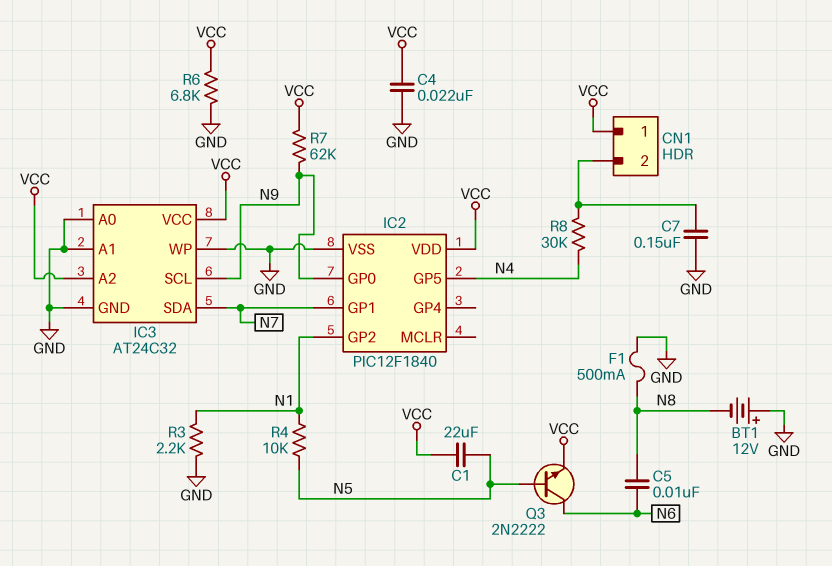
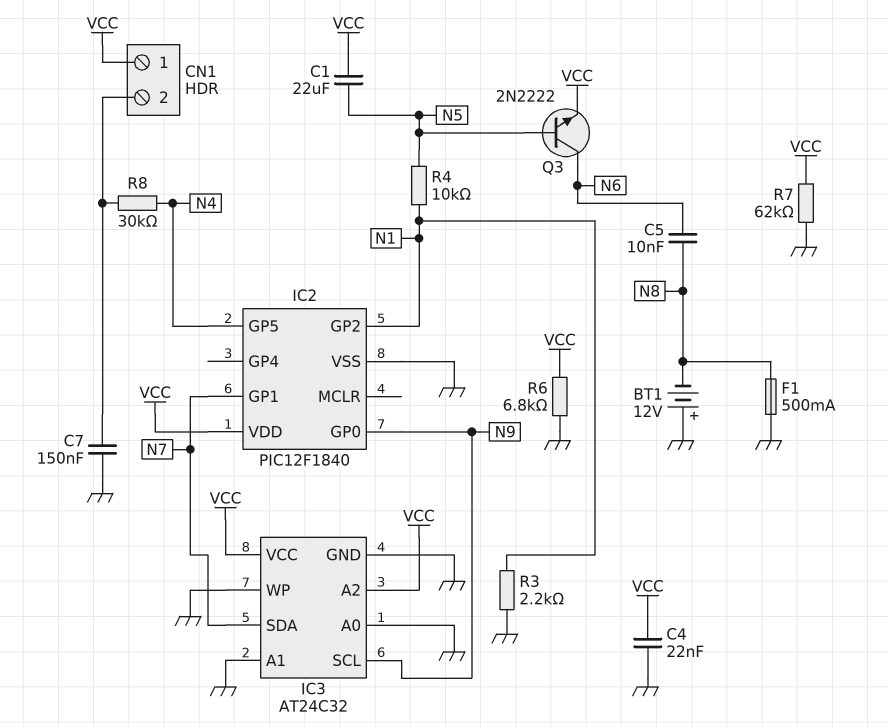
R7: 62k (N9, VCC) -> 62k (GND, VCC)

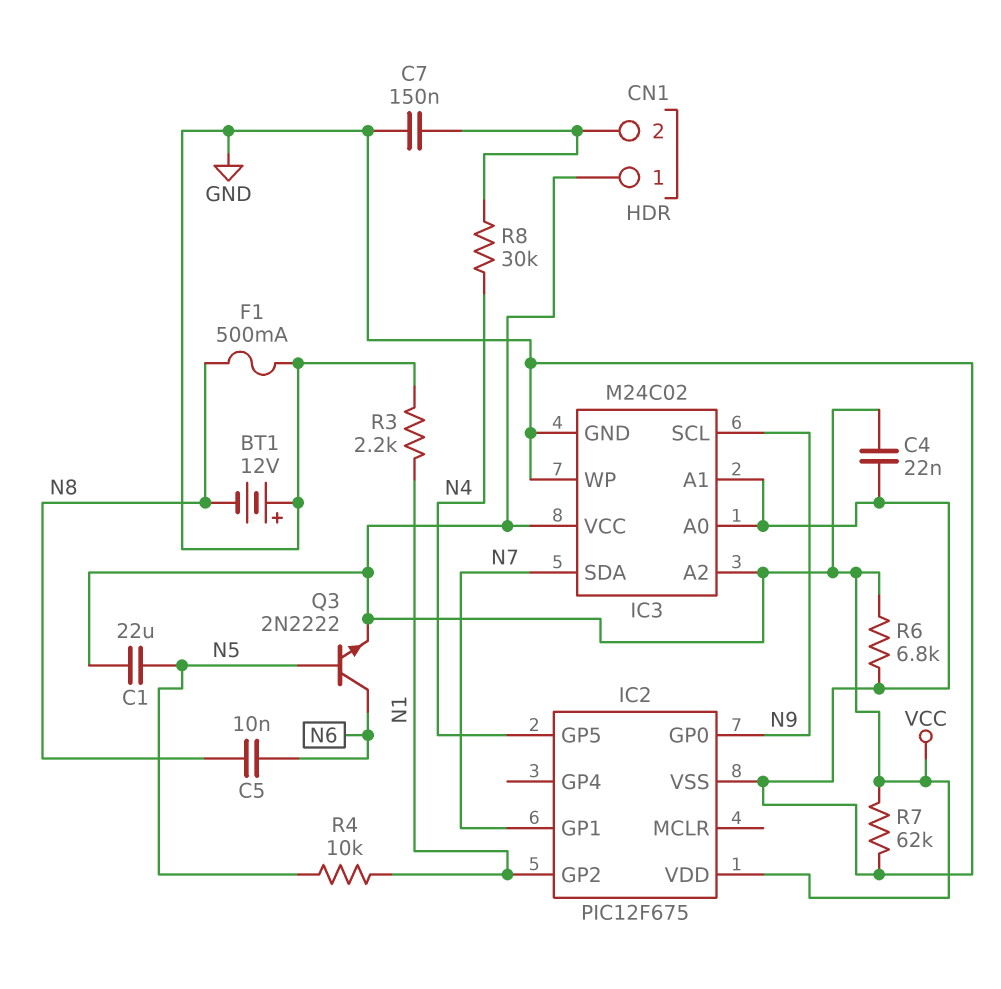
IC2: PIC12F1840 -> PIC12F675
IC3: AT24C32 -> M24C02

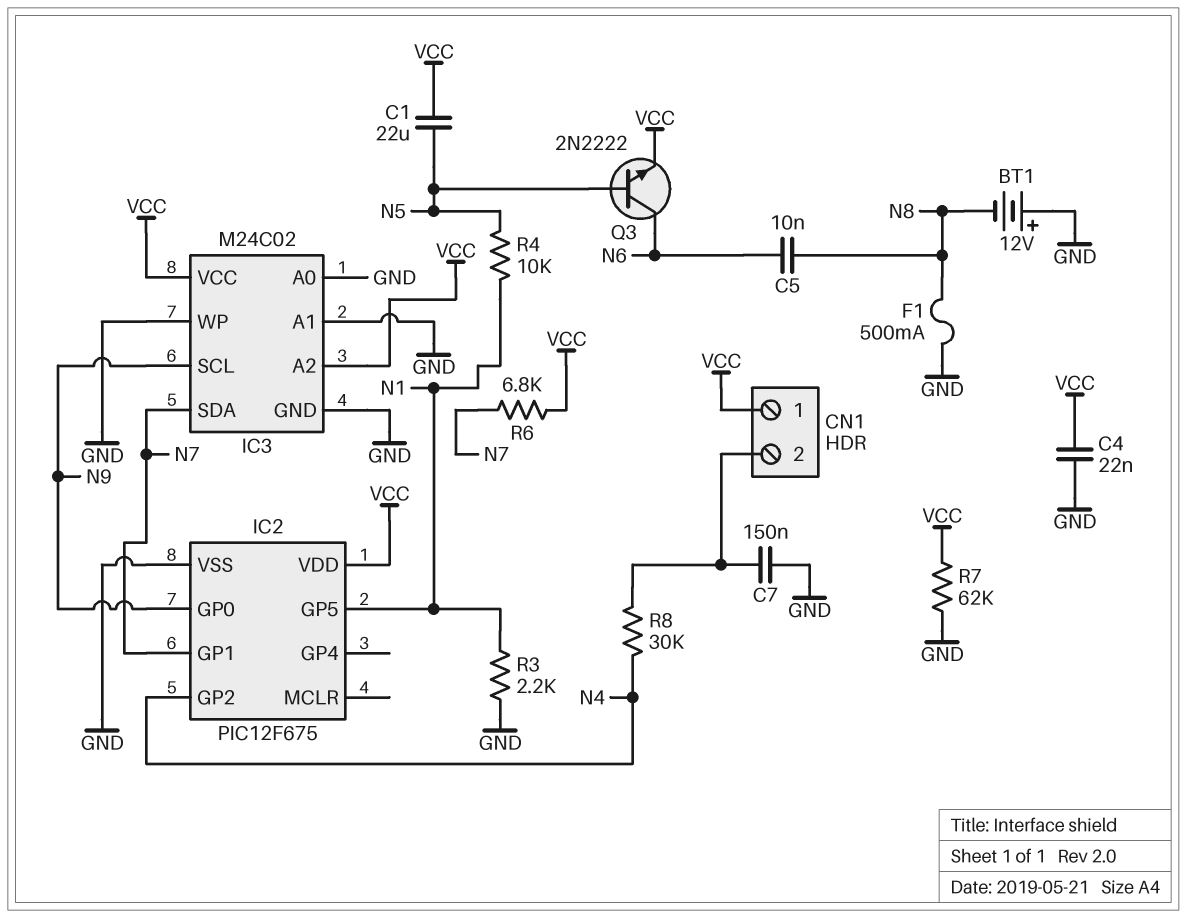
IC2 pin GP2: N1 -> N4
IC2 pin GP5: N4 -> N1
R6: 6.8k (GND, VCC) -> 6.8k (N7, VCC)

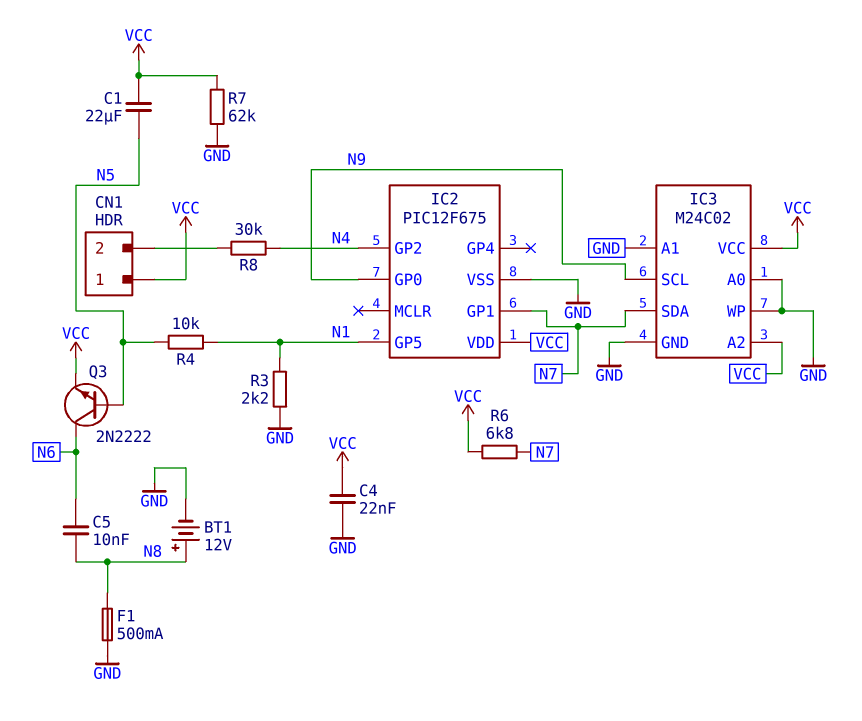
BT1: 12V (plus GND, minus N8) -> 12V (plus N8, minus GND)
C7: 150nF (CN1/2, GND) -> none

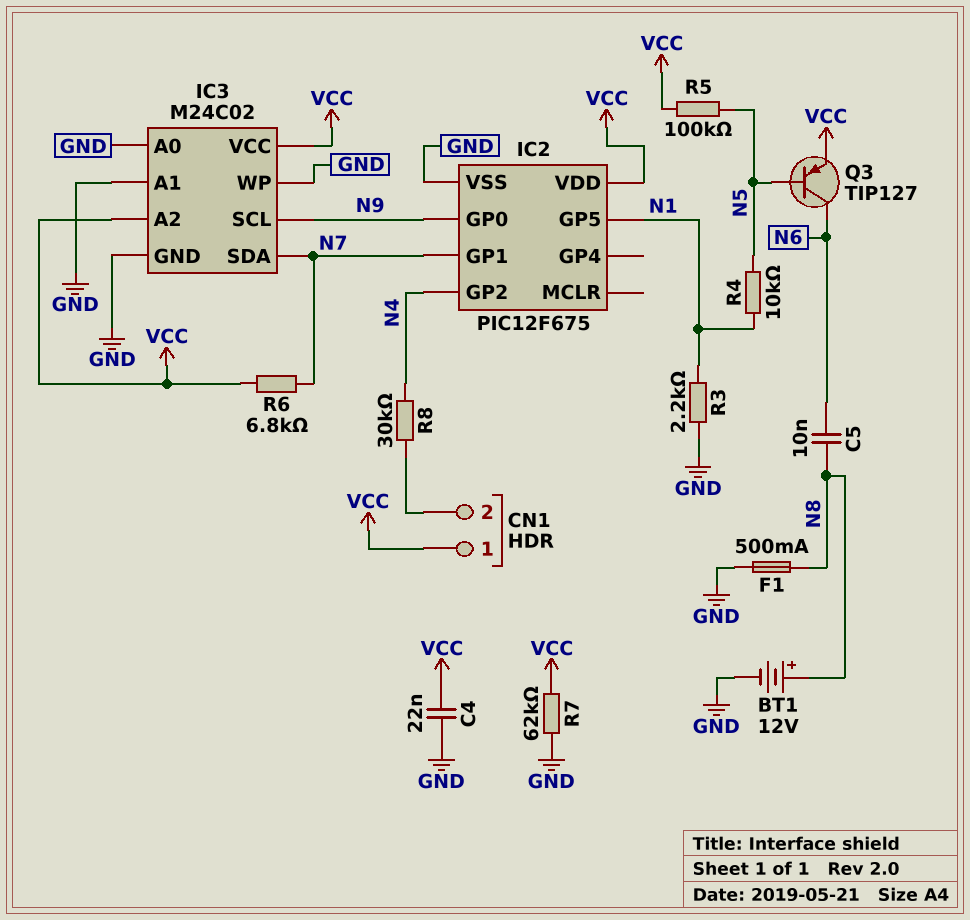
C1: 22uF (N5, VCC) -> none
Q3: NPN 2N2222 (B N5, C N6, E VCC) -> PNP TIP127 (B N5, C N6, E VCC)
R5: none -> 100k (N5, VCC)

